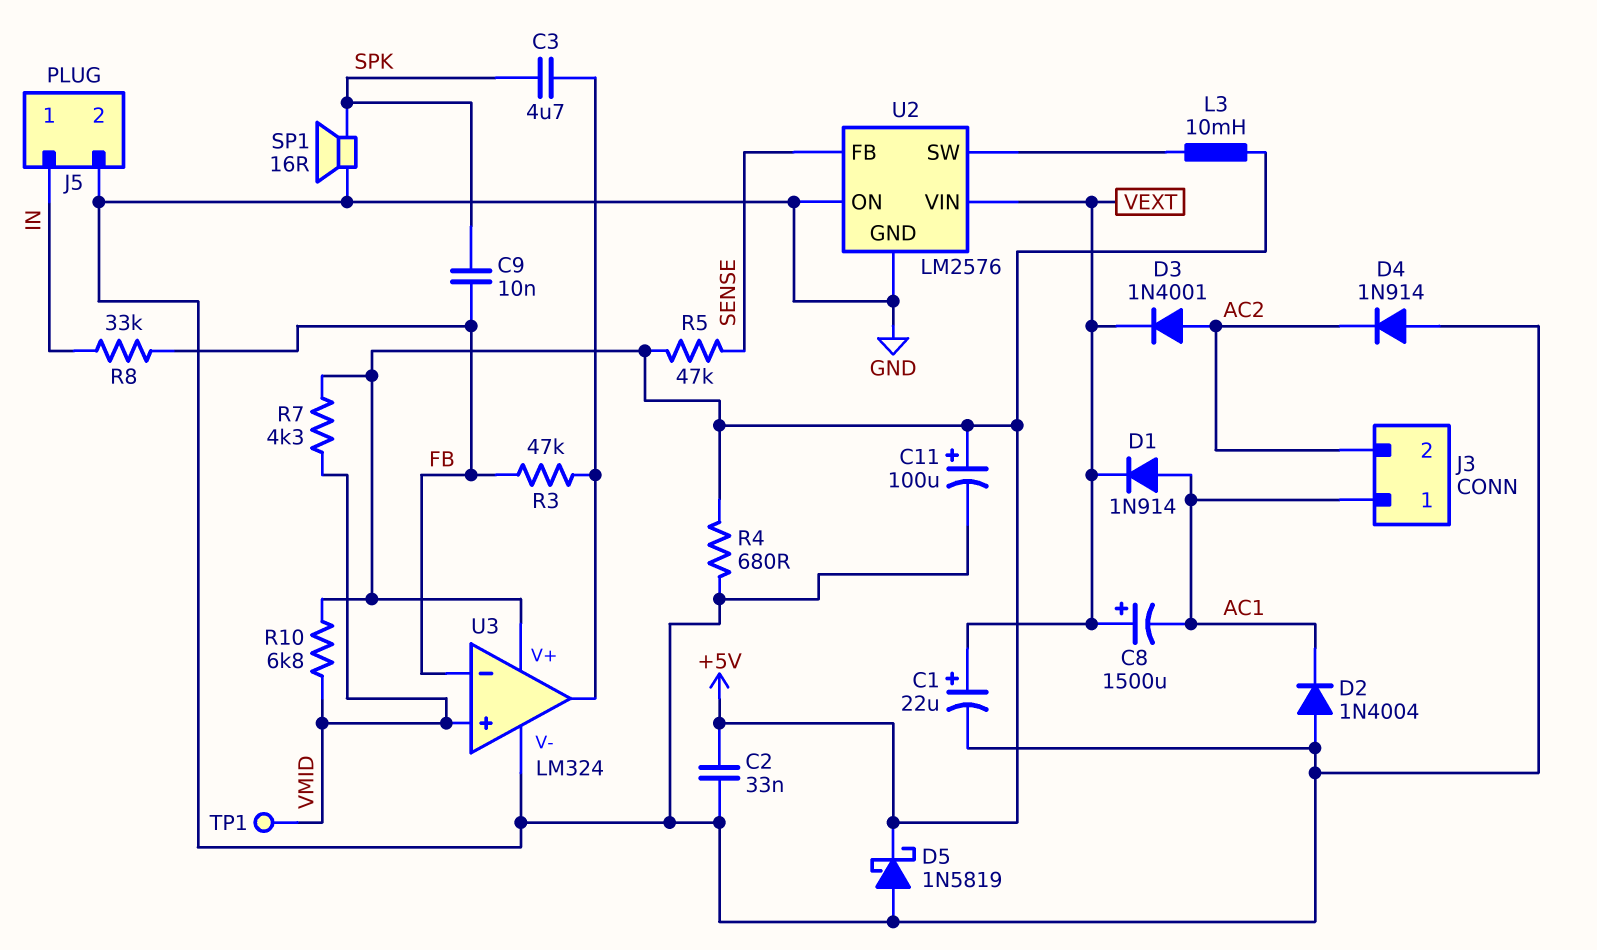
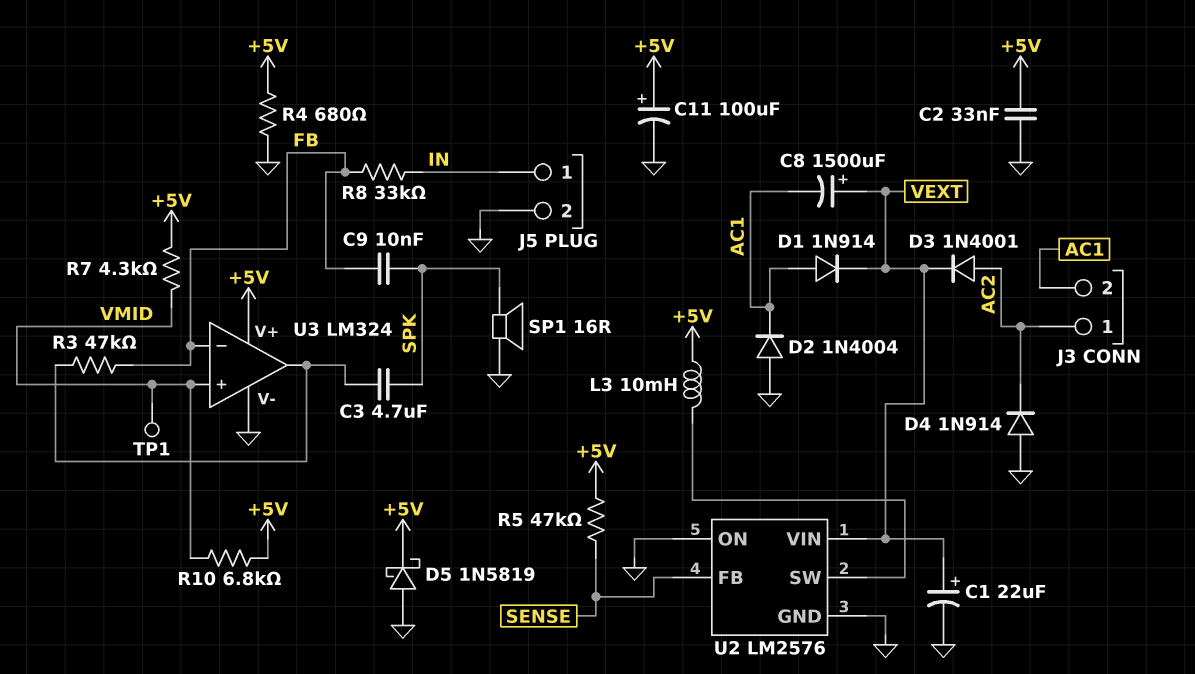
J3 pin 1: AC1 -> AC2
J3 pin 2: AC2 -> AC1

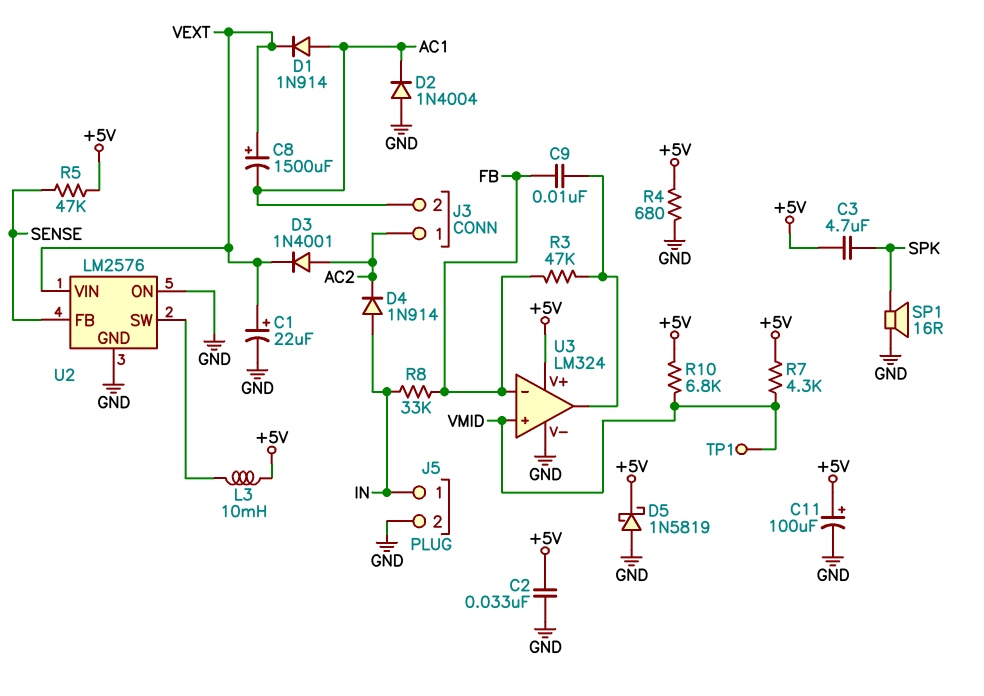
C3: 4.7uF (SPK, U3/out) -> 4.7uF (+5V, SPK)
C9: 10nF (FB, SPK) -> 10nF (FB, U3/out)
D4: diode 1N914 (A GND, K AC2) -> diode 1N914 (A IN, K AC2)

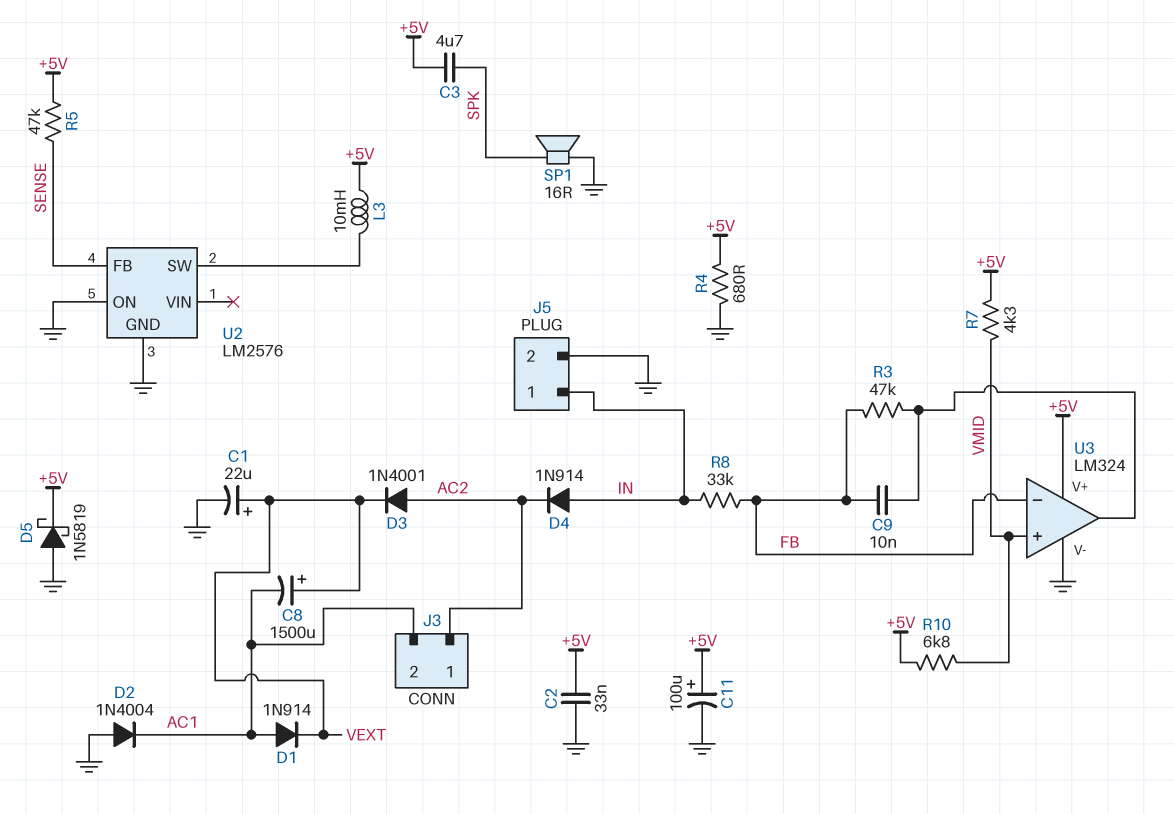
TP1: test point (VMID) -> none
U2 pin VIN: VEXT -> none

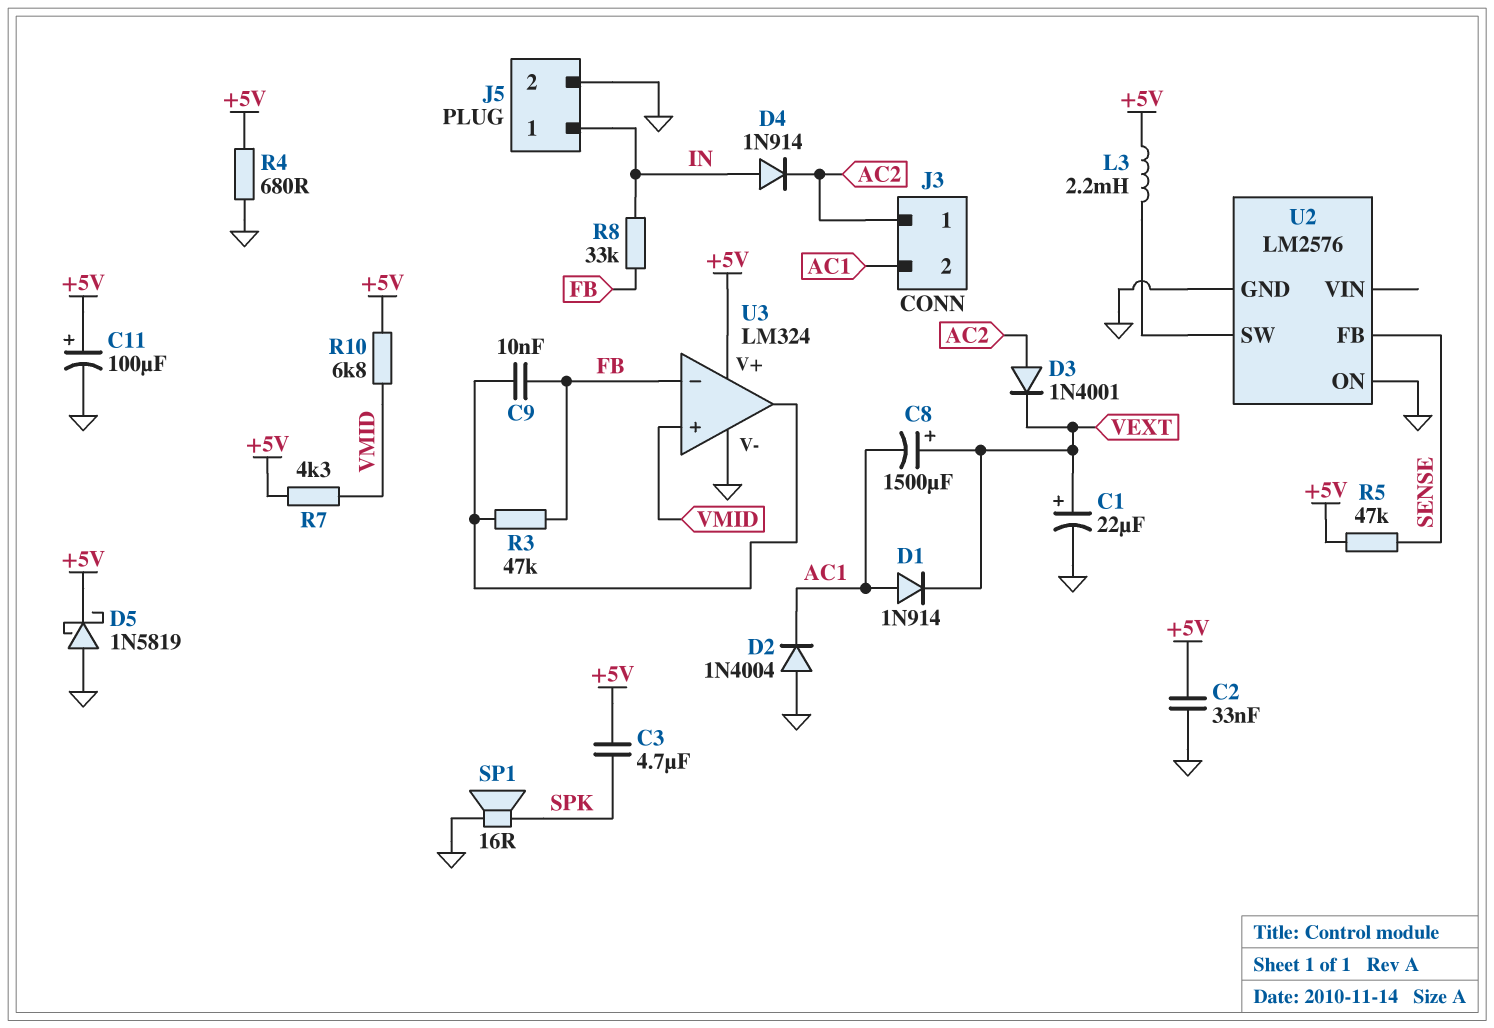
L3: 10mH (+5V, U2/SW) -> 2.2mH (+5V, U2/SW)

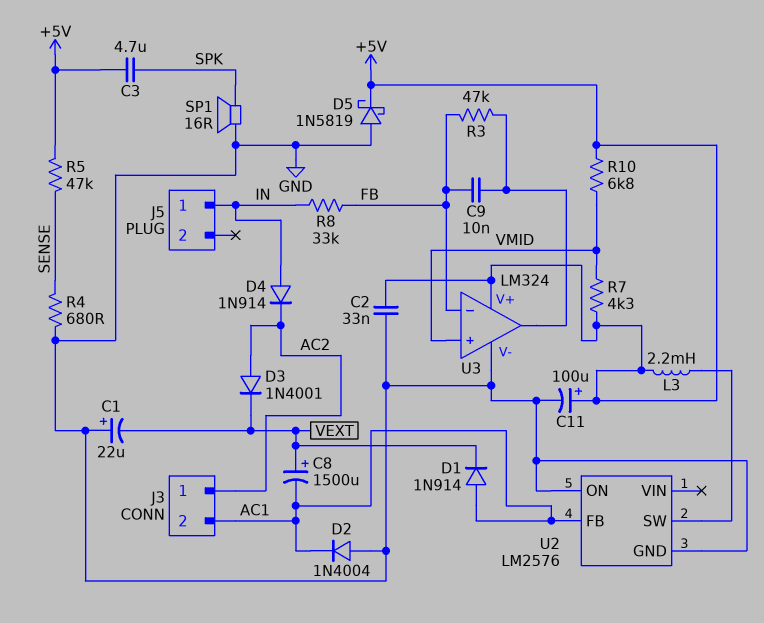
C1: 22uF (plus VEXT, minus GND) -> 22uF (plus GND, minus VEXT)
J5 pin 2: GND -> none
R4: 680 (+5V, GND) -> 680 (GND, SENSE)
U2 pin FB: SENSE -> AC1

